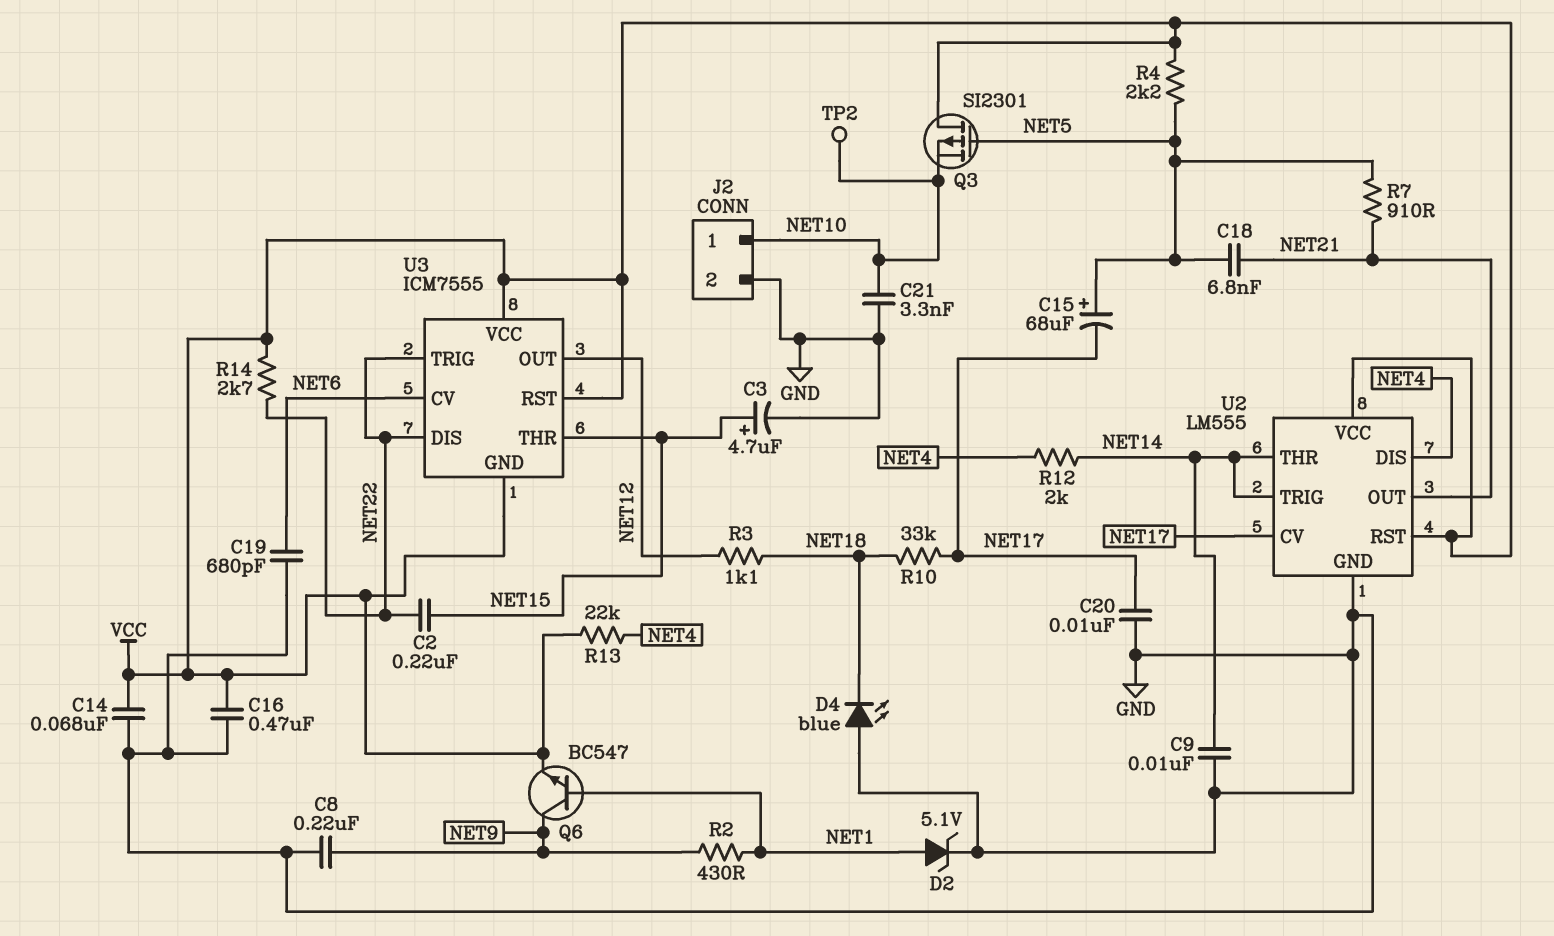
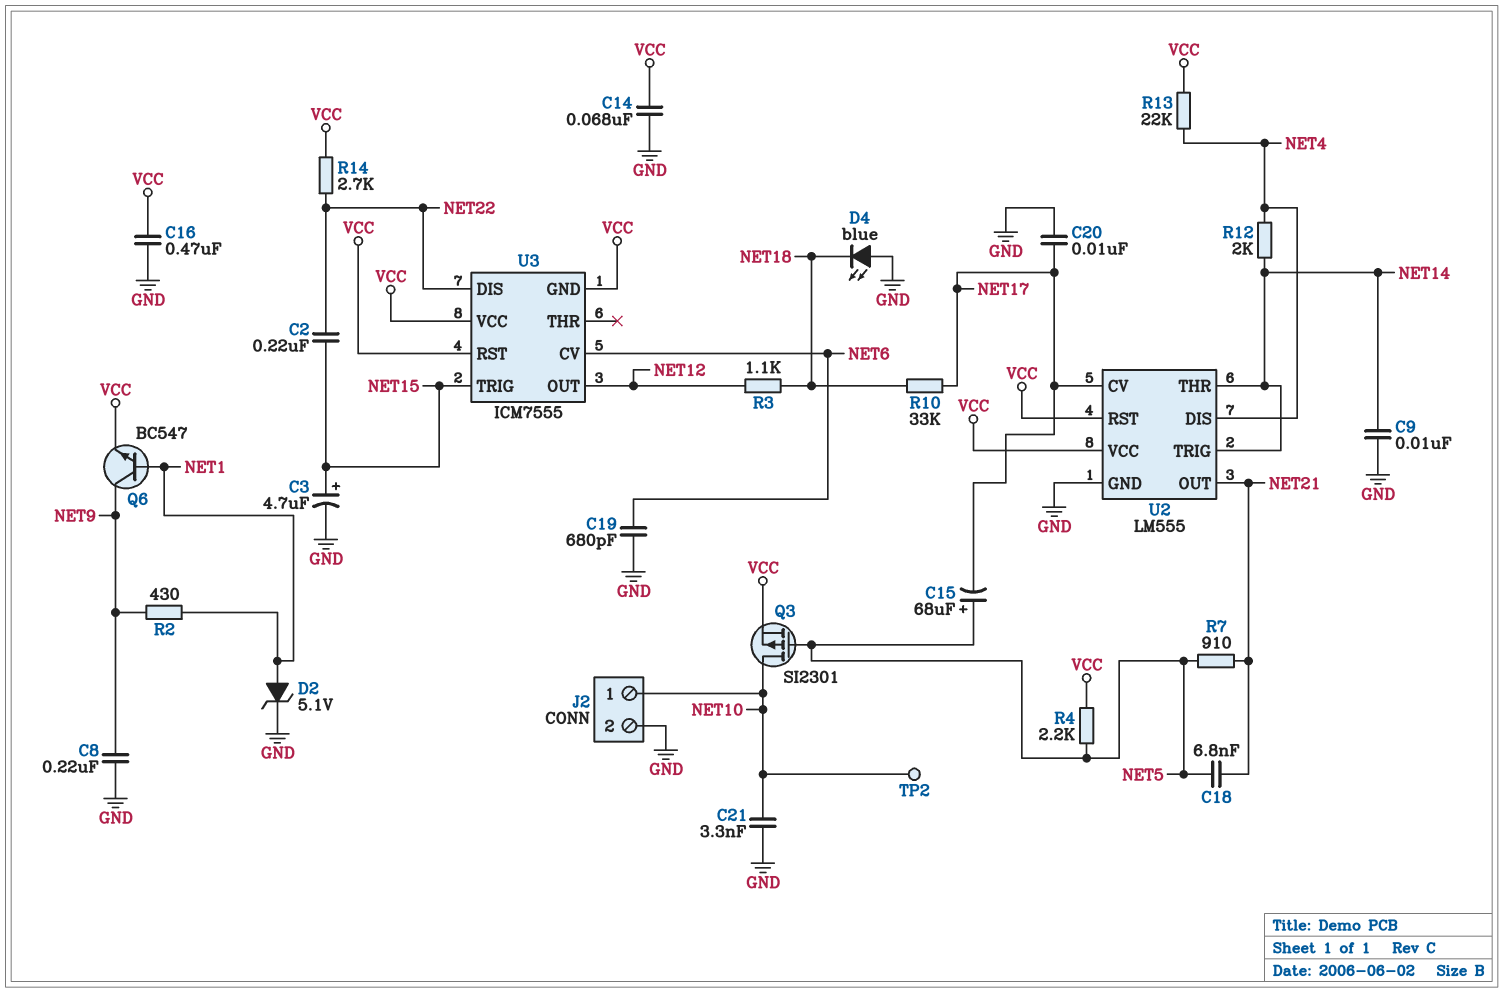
Q3: PMOS SI2301 (G NET5, D VCC, S NET10) -> PMOS SI2301 (G NET5, D NET10, S VCC)
U3 pin THR: NET15 -> none
U3 pin TRIG: NET22 -> NET15

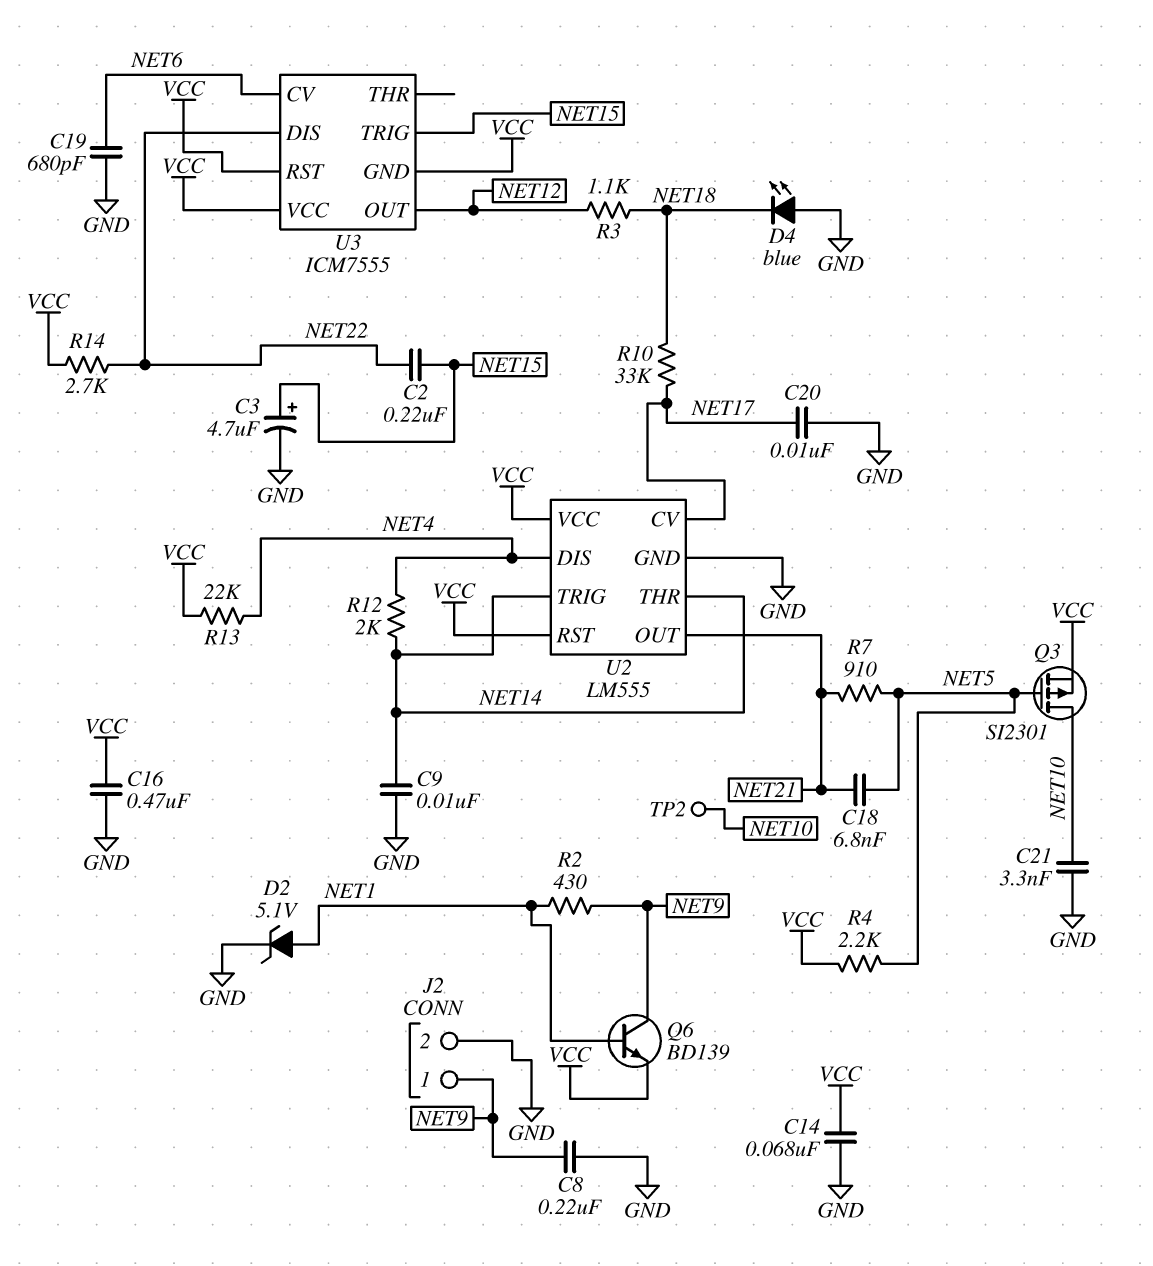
C15: 68uF (plus NET5, minus NET17) -> none
J2 pin 1: NET10 -> NET9
Q6: NPN BC547 (B NET1, C NET9, E VCC) -> NPN BD139 (B NET1, C NET9, E VCC)

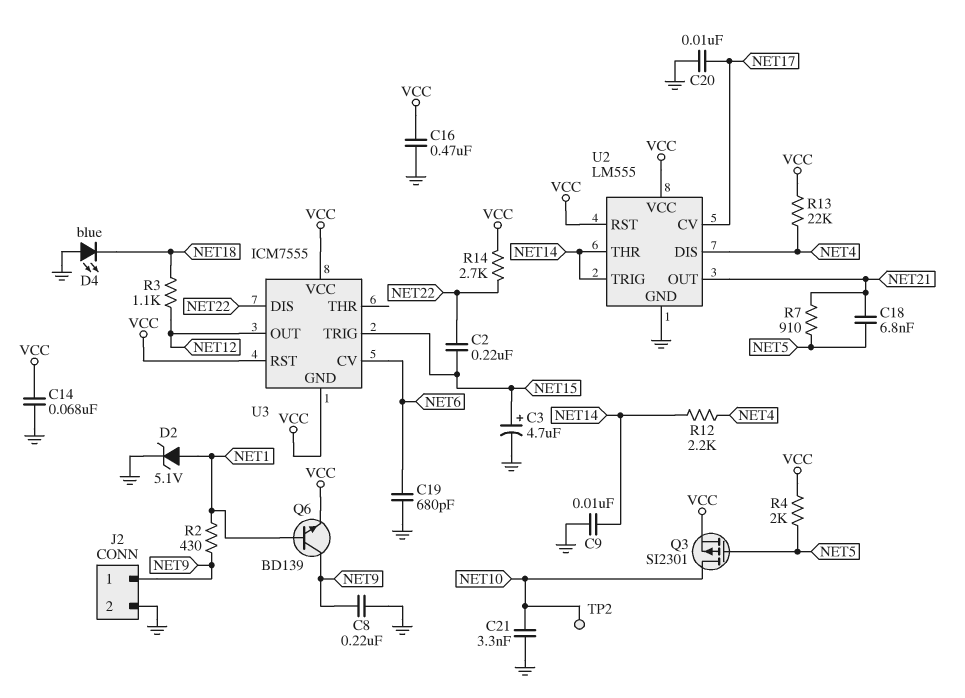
R4: 2.2k (NET5, VCC) -> 2k (NET5, VCC)
R10: 33k (NET17, NET18) -> none
R12: 2k (NET4, NET14) -> 2.2k (NET4, NET14)

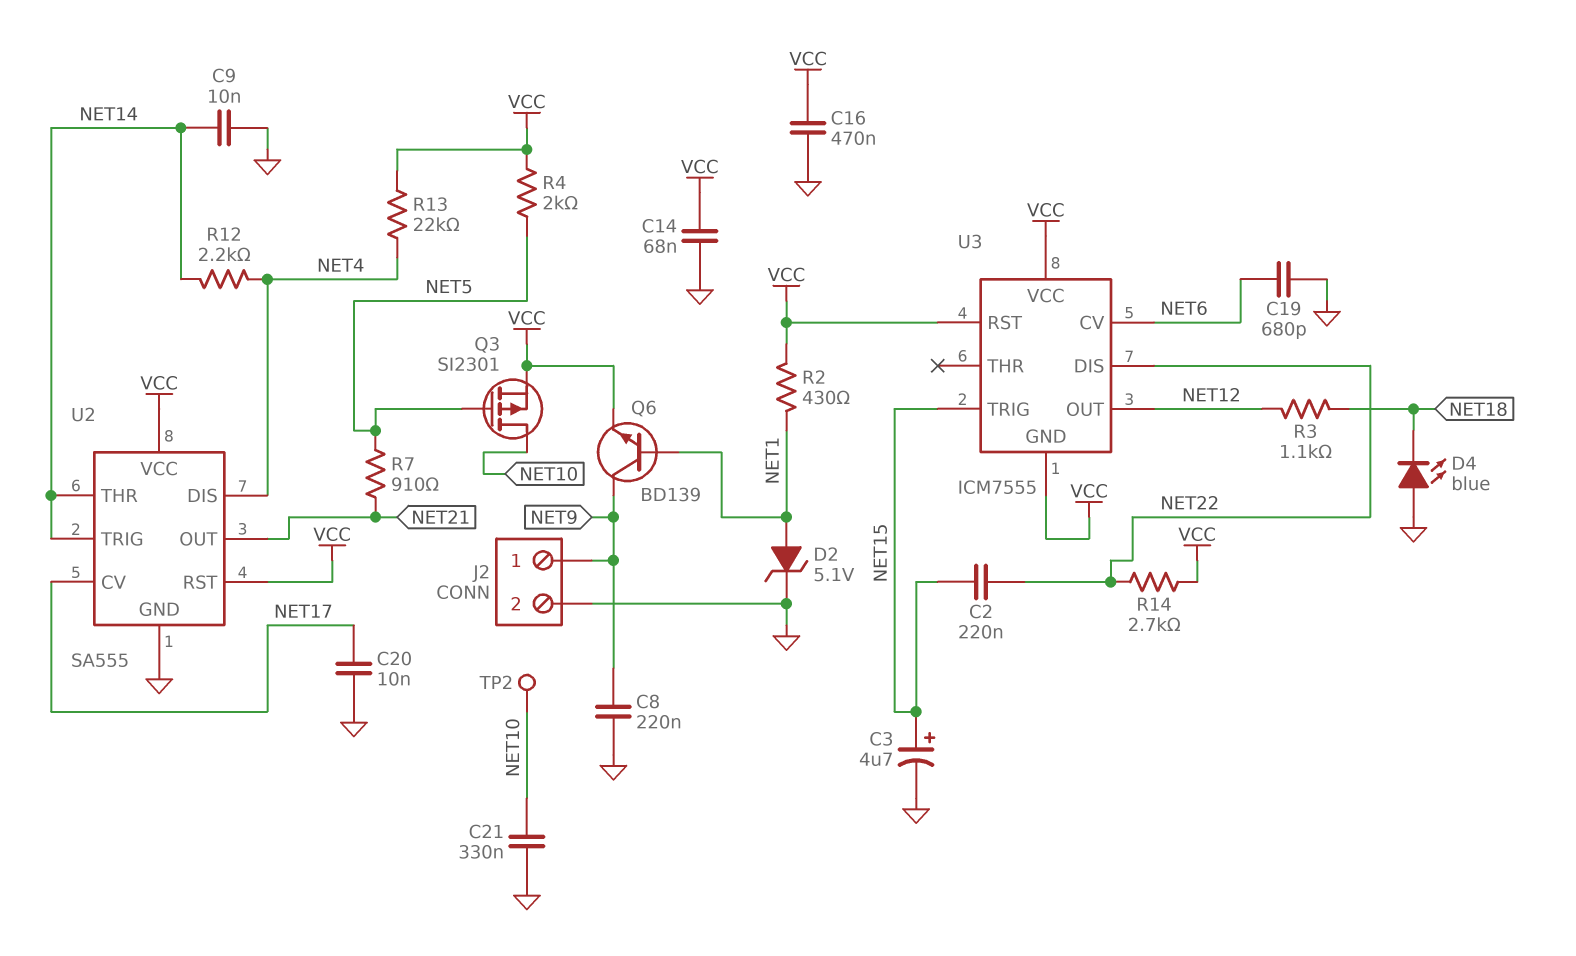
C18: 6.8nF (NET5, NET21) -> none
C21: 3.3nF (GND, NET10) -> 330nF (GND, NET10)
R2: 430 (NET1, NET9) -> 430 (NET1, VCC)
U2: LM555 -> SA555

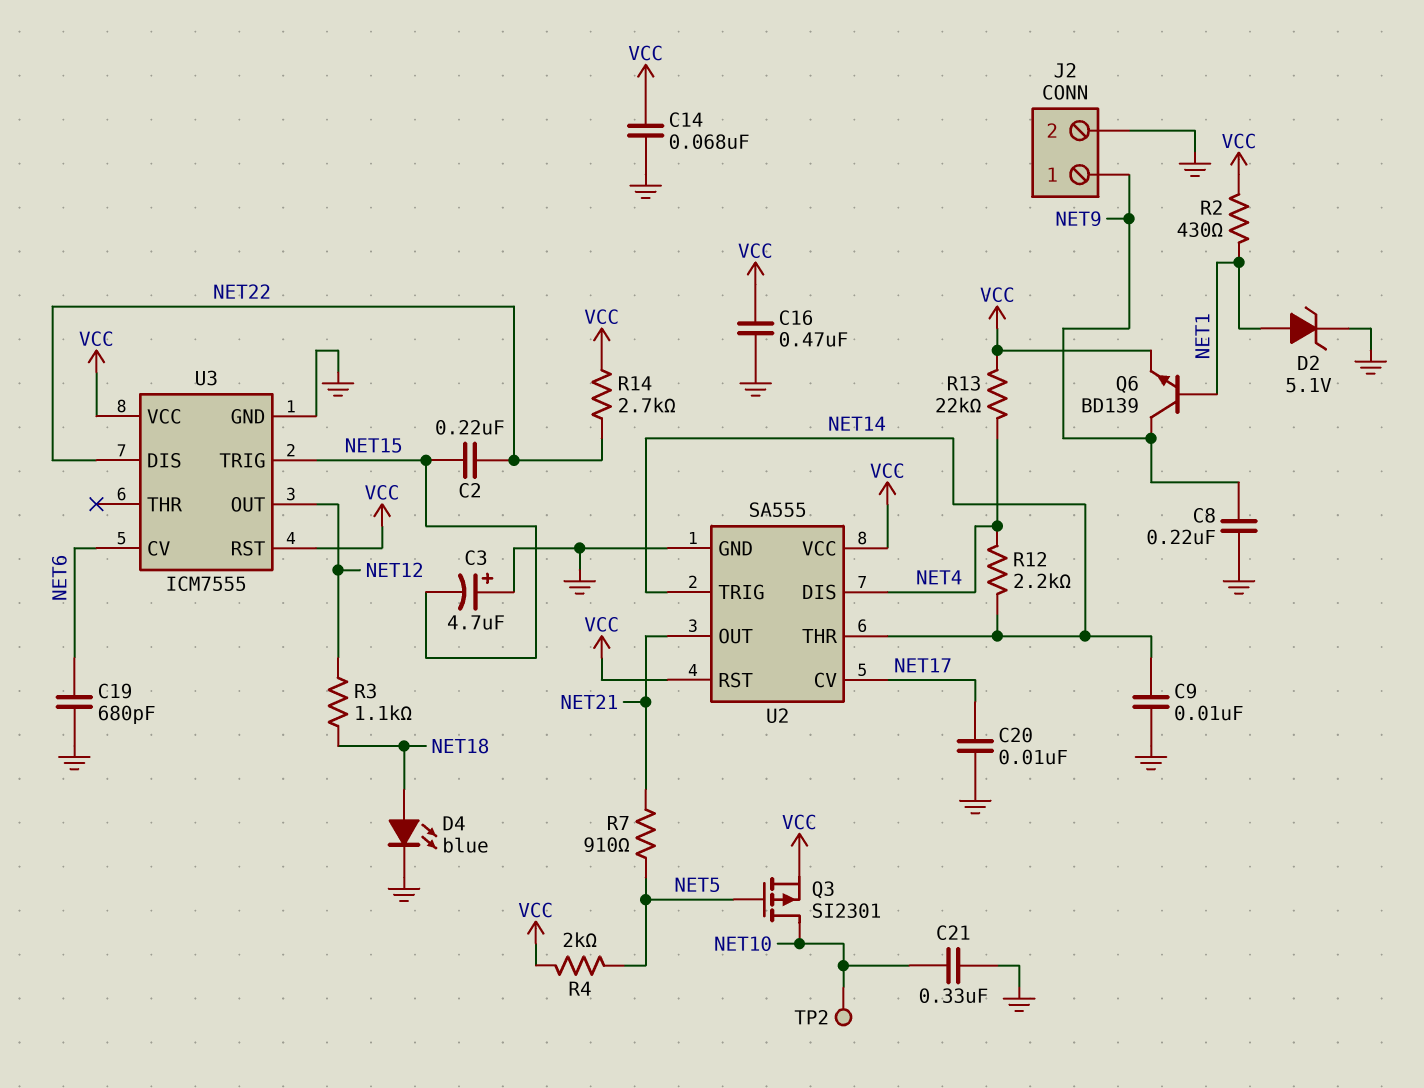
C3: 4.7uF (plus NET15, minus GND) -> 4.7uF (plus GND, minus NET15)
D4: LED blue (A GND, K NET18) -> LED blue (A NET18, K GND)
U3 pin GND: VCC -> GND

